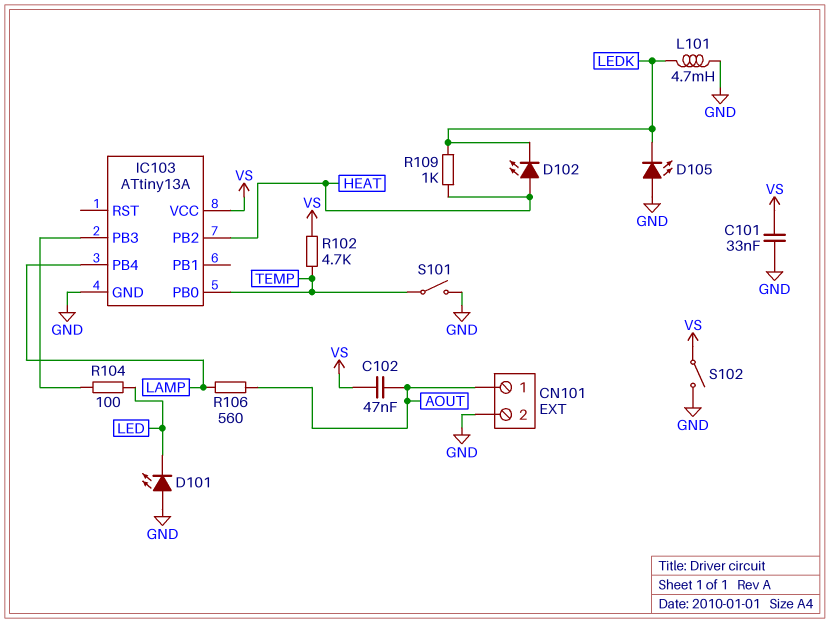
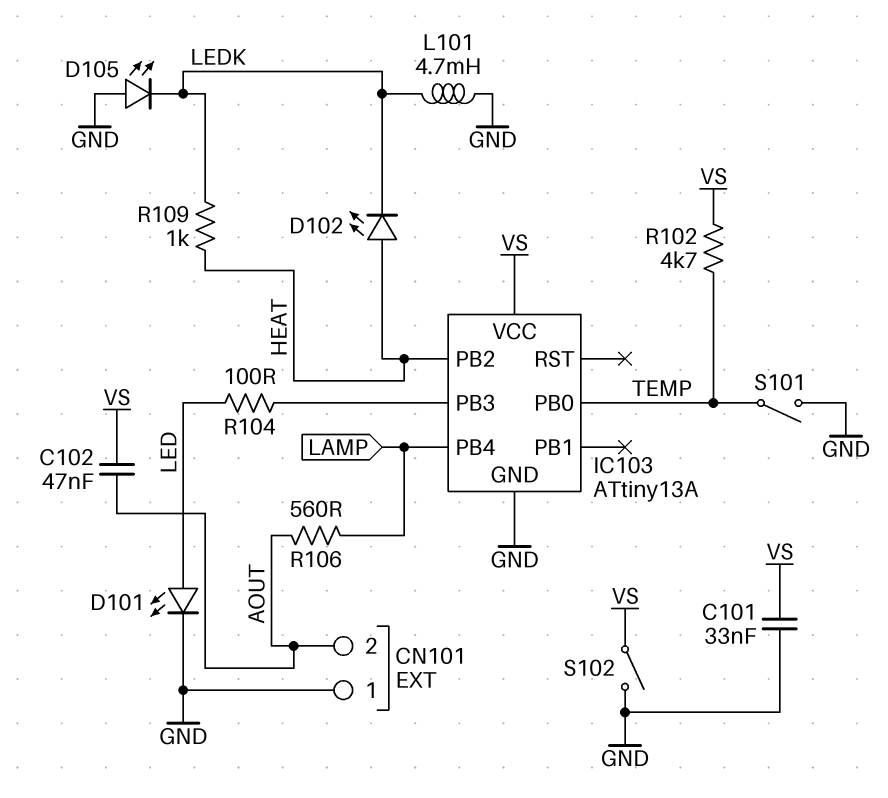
CN101 pin 1: AOUT -> GND
CN101 pin 2: GND -> AOUT
D101: LED (A GND, K LED) -> LED (A LED, K GND)

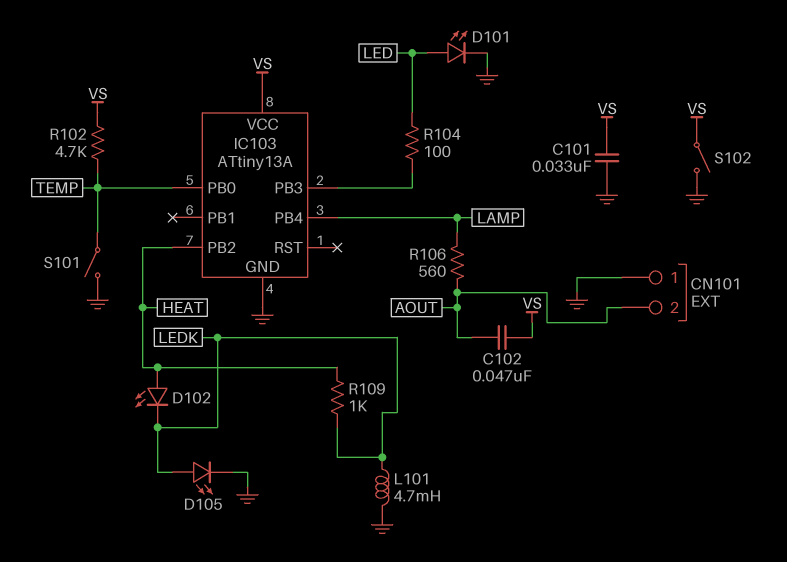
D105: LED (A GND, K LEDK) -> LED (A LEDK, K GND)

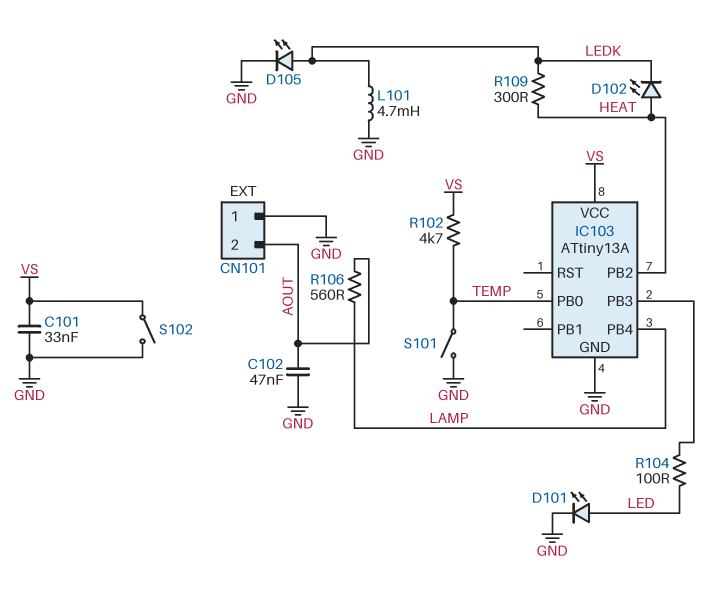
C102: 47nF (AOUT, VS) -> 47nF (AOUT, GND)
R109: 1k (HEAT, LEDK) -> 300 (HEAT, LEDK)

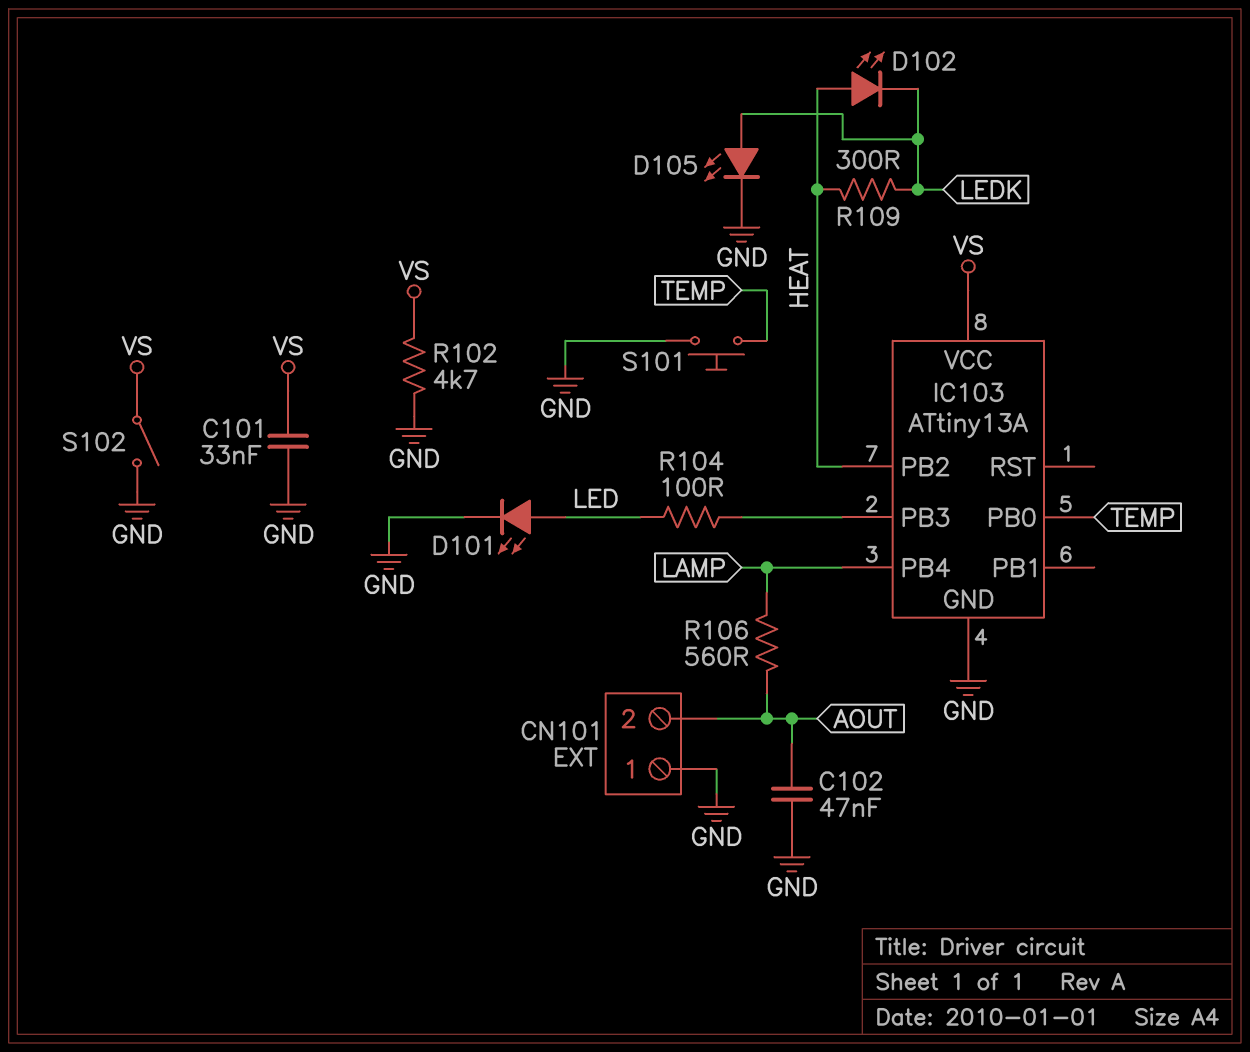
L101: 4.7mH (GND, LEDK) -> none
R102: 4.7k (TEMP, VS) -> 4.7k (GND, VS)
S101: switch (GND, TEMP) -> button (GND, TEMP)

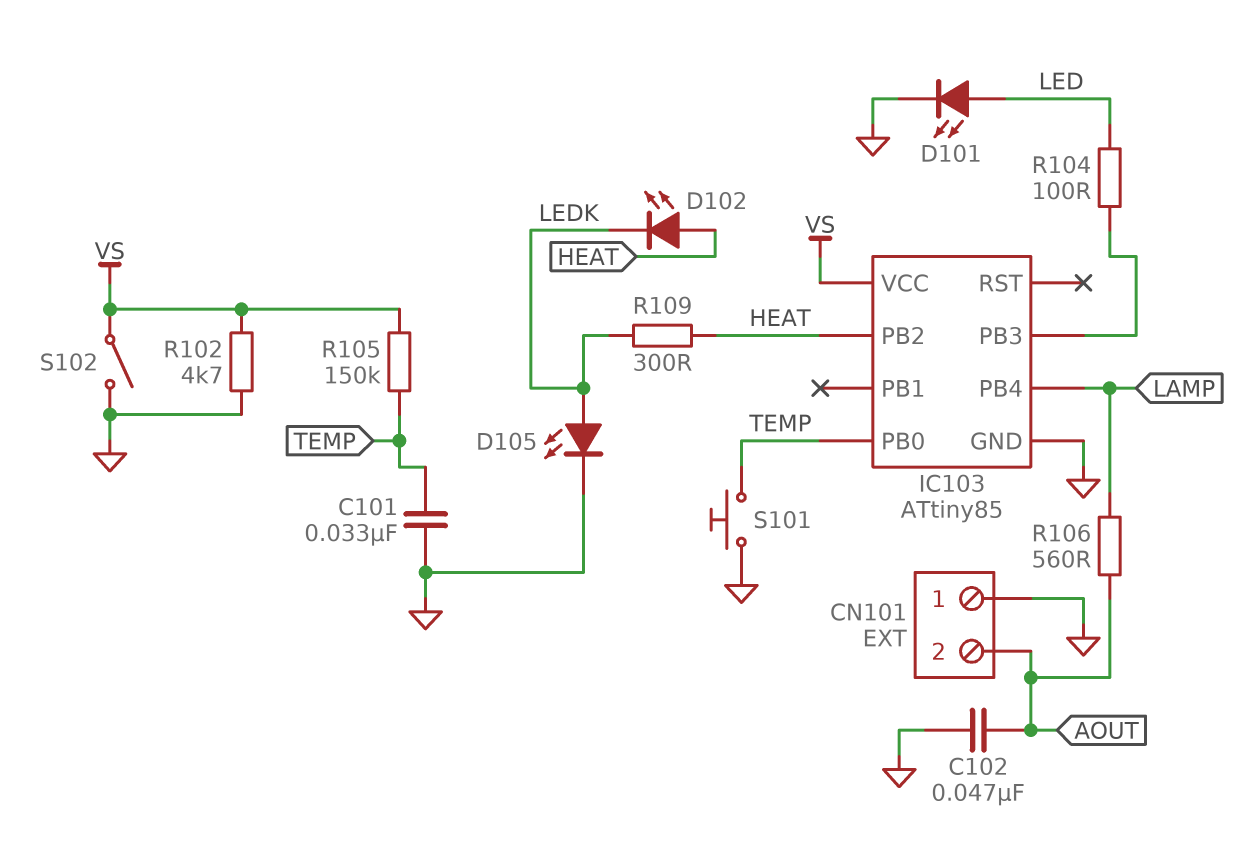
C101: 33nF (GND, VS) -> 33nF (GND, TEMP)
IC103: ATtiny13A -> ATtiny85
R105: none -> 150k (TEMP, VS)

